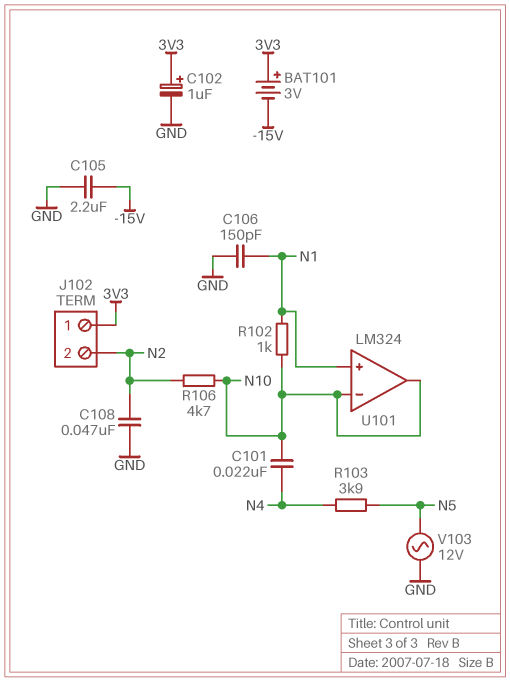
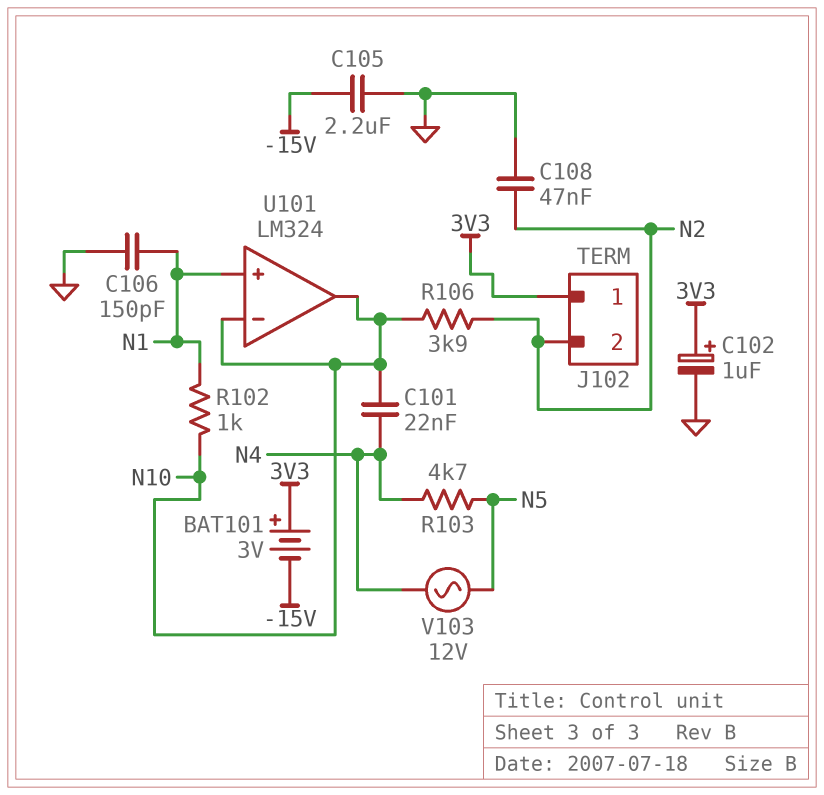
R103: 3.9k (N4, N5) -> 4.7k (N4, N5)
R106: 4.7k (N2, N10) -> 3.9k (N2, N10)
V103: AC 12V (GND, N5) -> AC 12V (N4, N5)

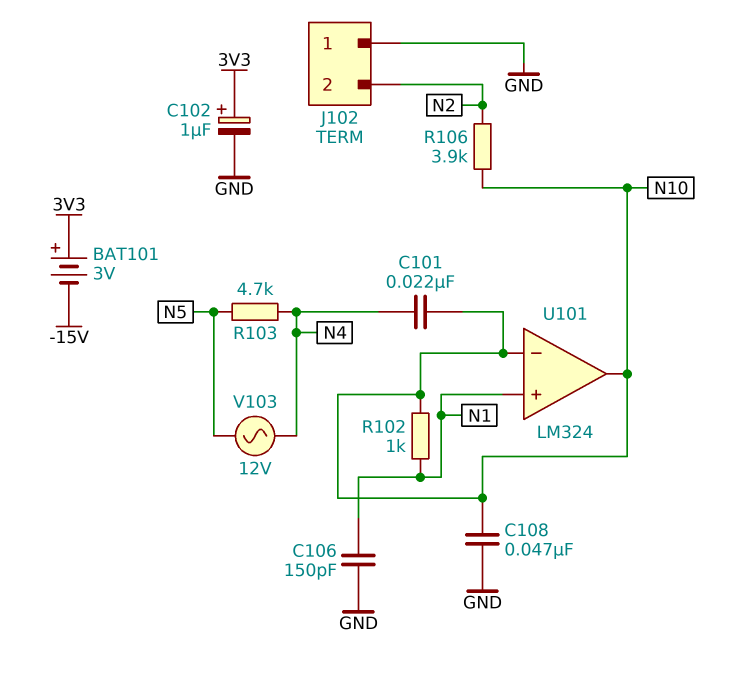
C105: 2.2uF (-15V, GND) -> none
C108: 47nF (GND, N2) -> 47nF (GND, N10)
J102 pin 1: 3V3 -> GND

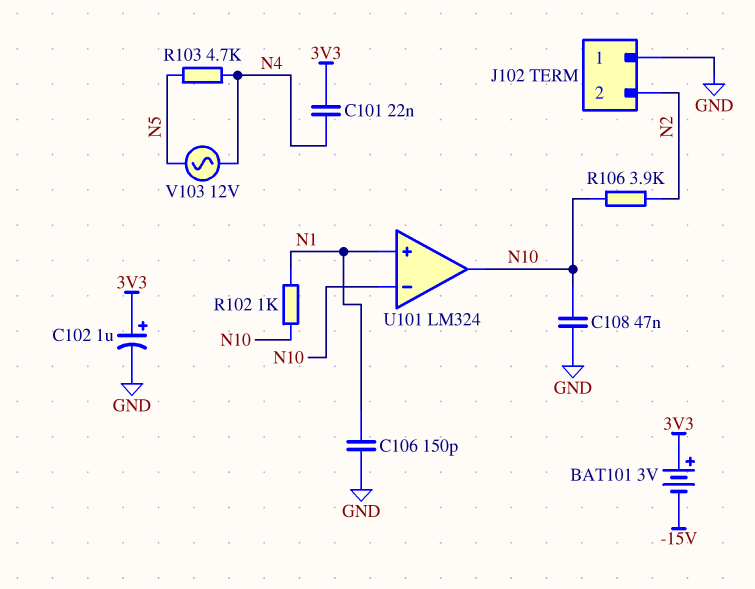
C101: 22nF (N4, N10) -> 22nF (3V3, N4)

